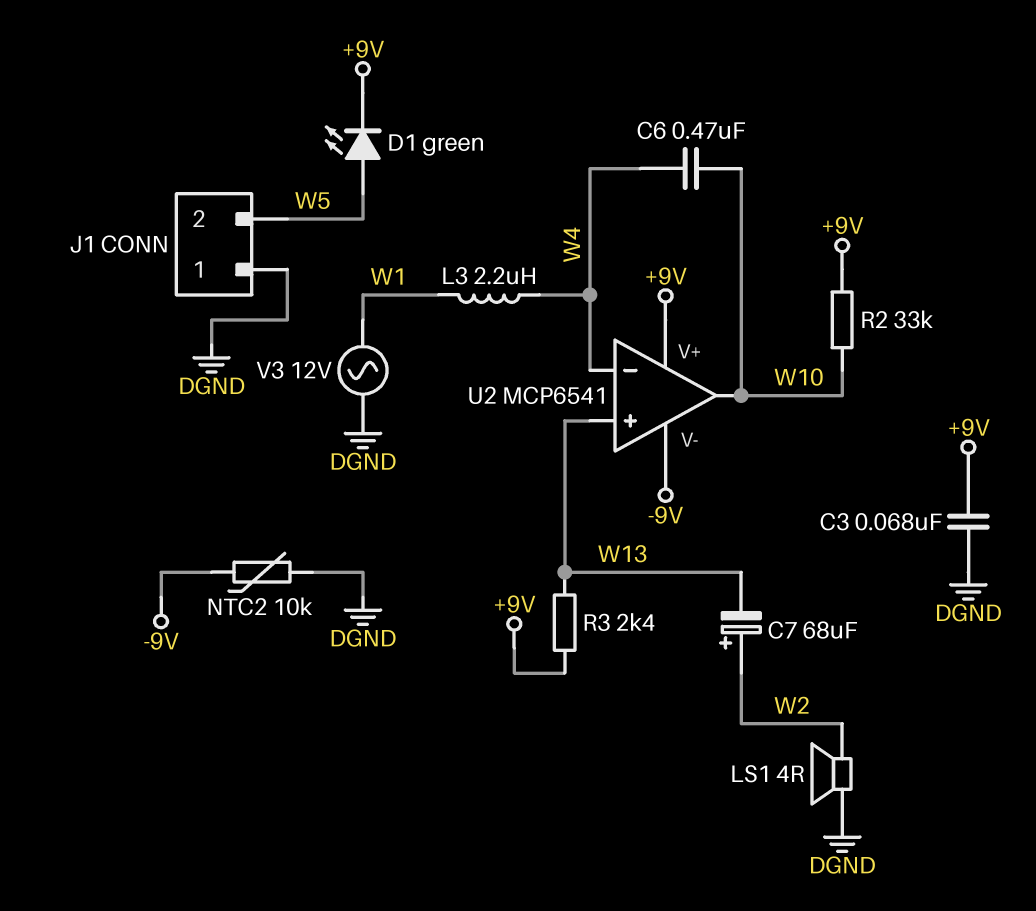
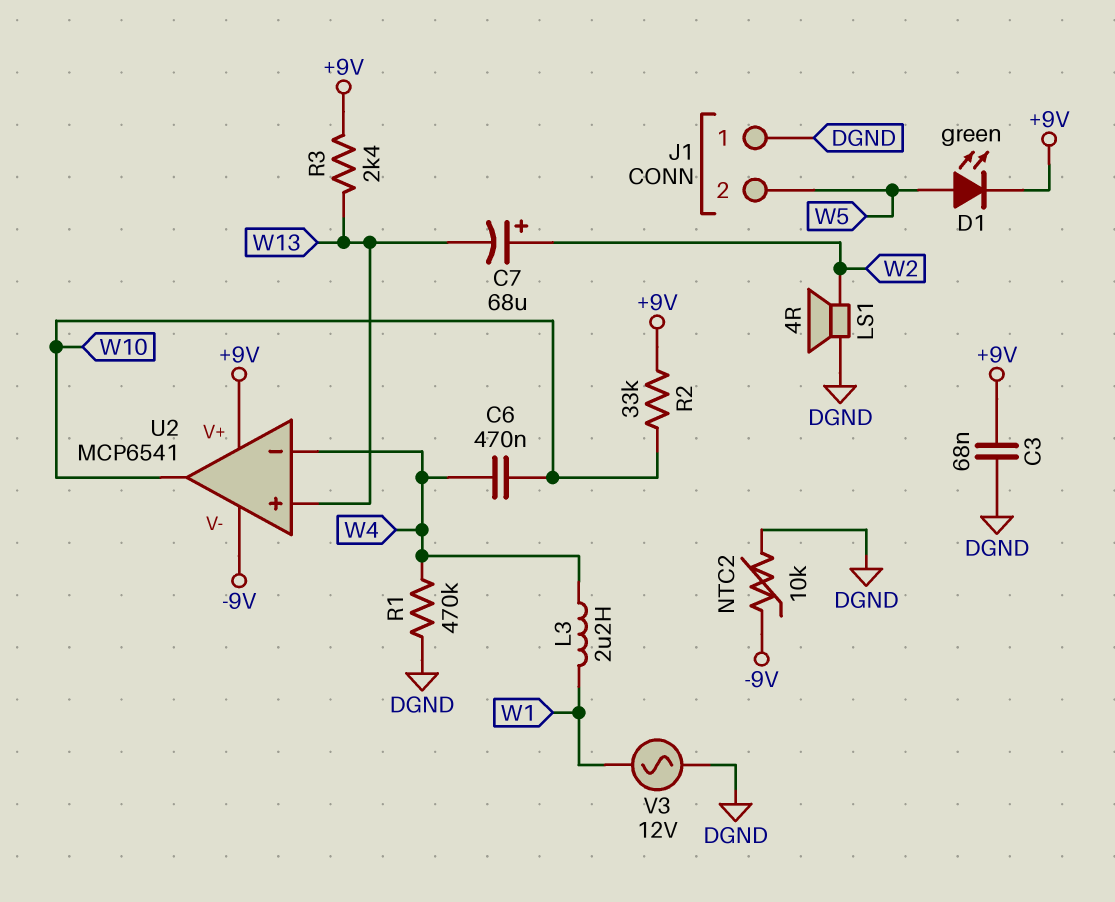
R1: none -> 470k (DGND, W4)

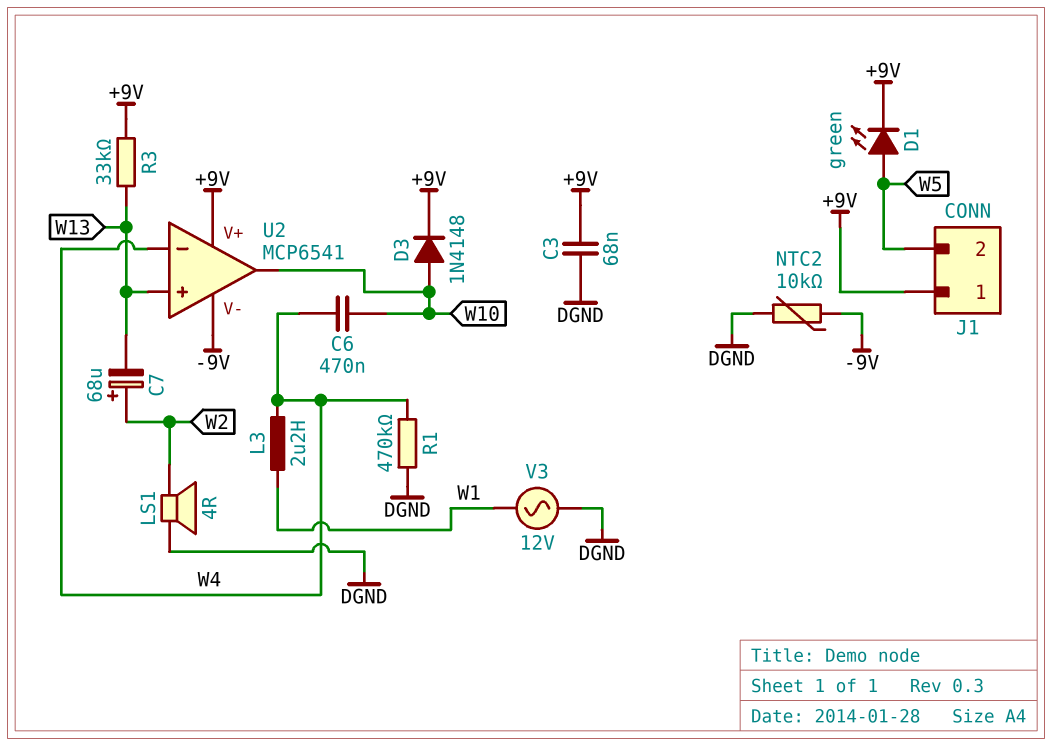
D3: none -> diode 1N4148 (A W10, K +9V)
J1 pin 1: DGND -> +9V
R2: 33k (+9V, W10) -> none
R3: 2.4k (+9V, W13) -> 33k (+9V, W13)

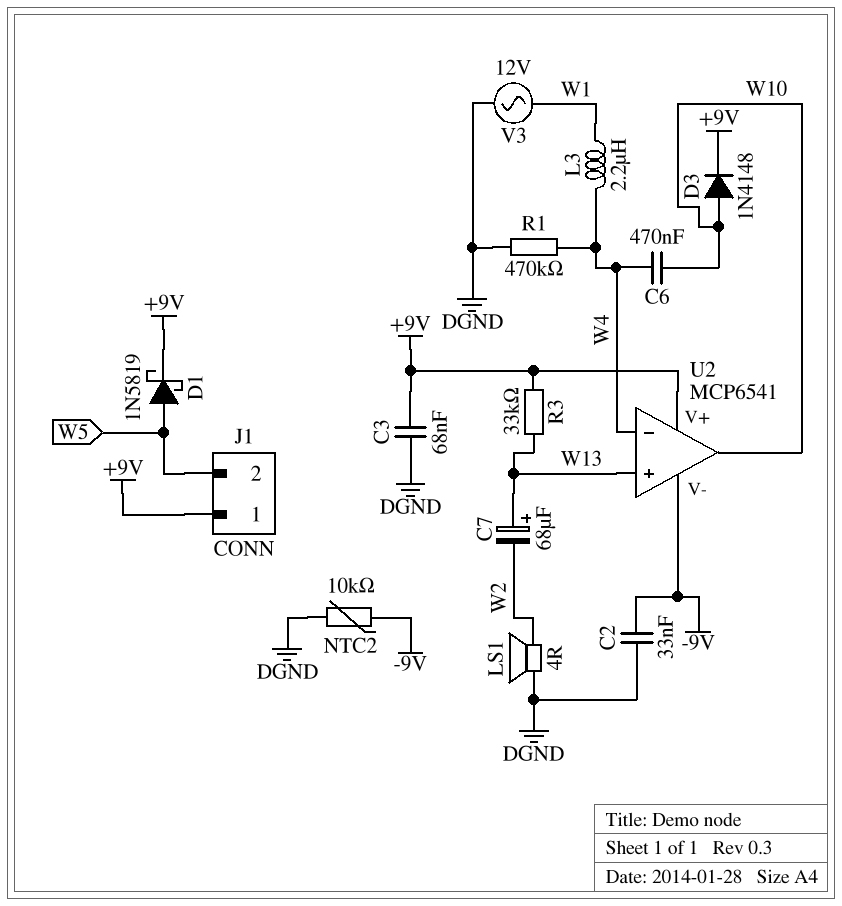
C2: none -> 33nF (-9V, DGND)
C7: 68uF (plus W2, minus W13) -> 68uF (plus W13, minus W2)
D1: LED green (A W5, K +9V) -> schottky 1N5819 (A W5, K +9V)

